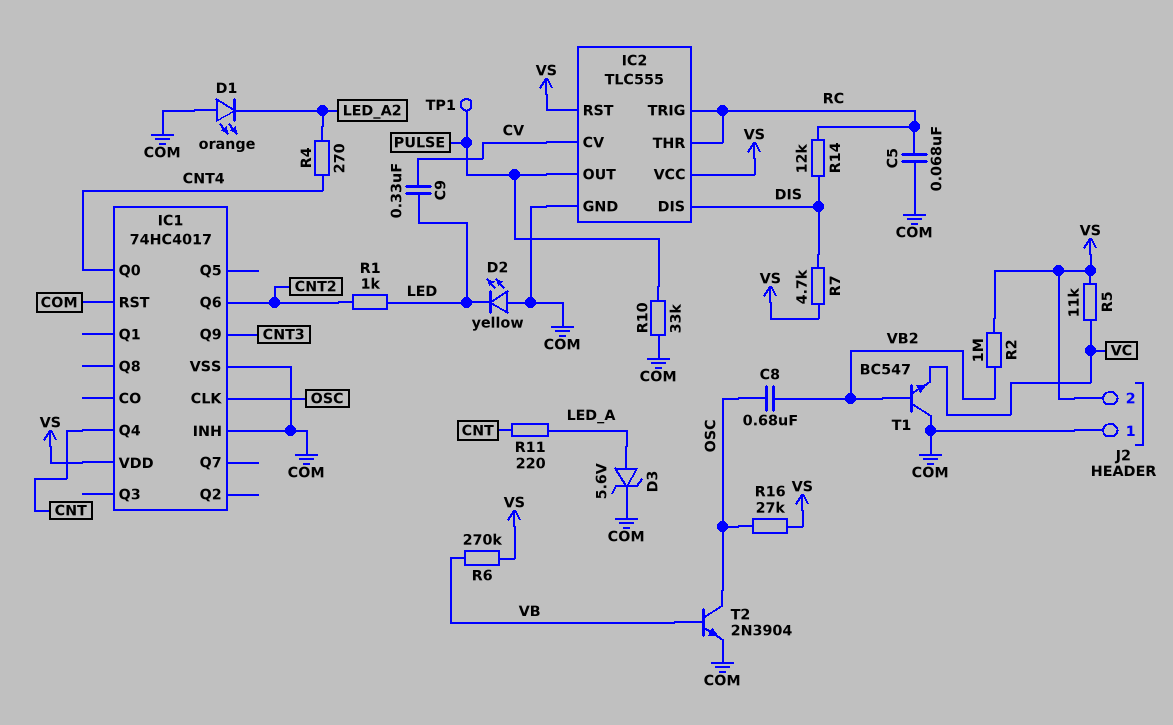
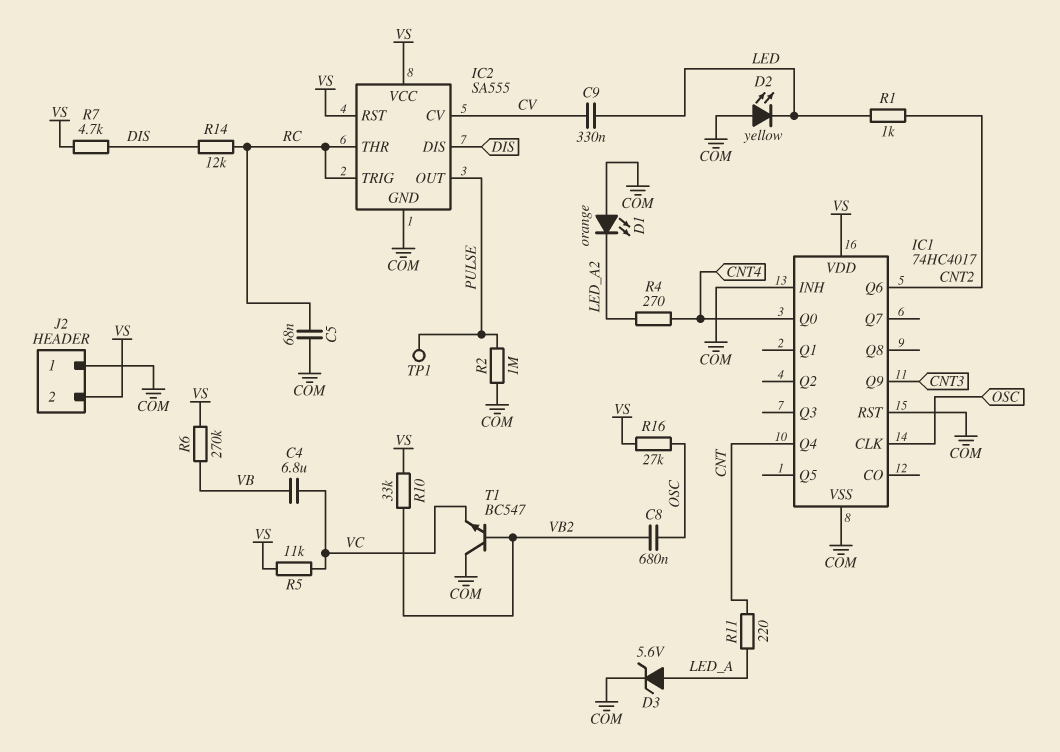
C4: none -> 6.8uF (VB, VC)
IC2: TLC555 -> SA555
R2: 1M (VB2, VS) -> 1M (COM, PULSE)
R10: 33k (COM, PULSE) -> 33k (VB2, VS)
T2: NPN 2N3904 (B VB, C OSC, E COM) -> none

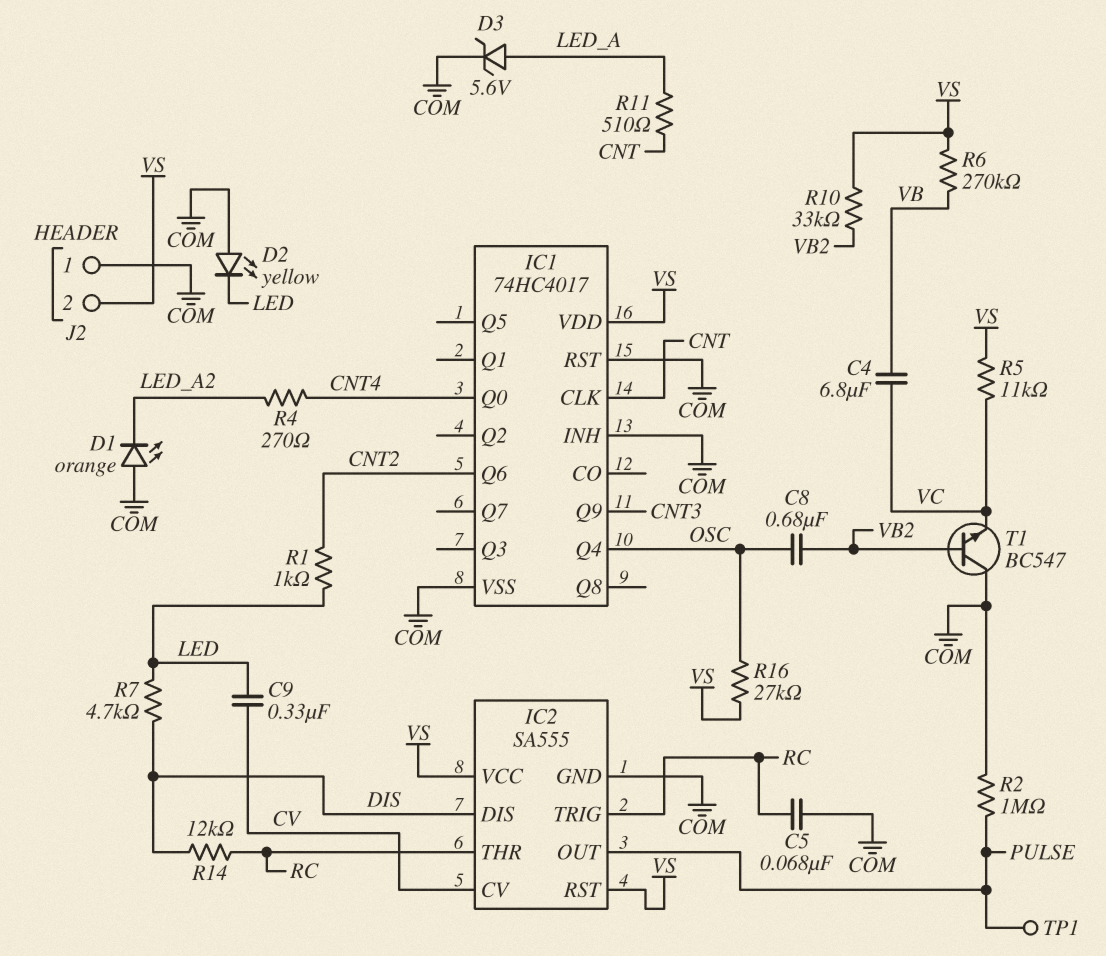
IC1 pin CLK: OSC -> CNT
IC1 pin Q4: CNT -> OSC
R7: 4.7k (DIS, VS) -> 4.7k (DIS, LED)
R11: 220 (CNT, LED_A) -> 510 (CNT, LED_A)

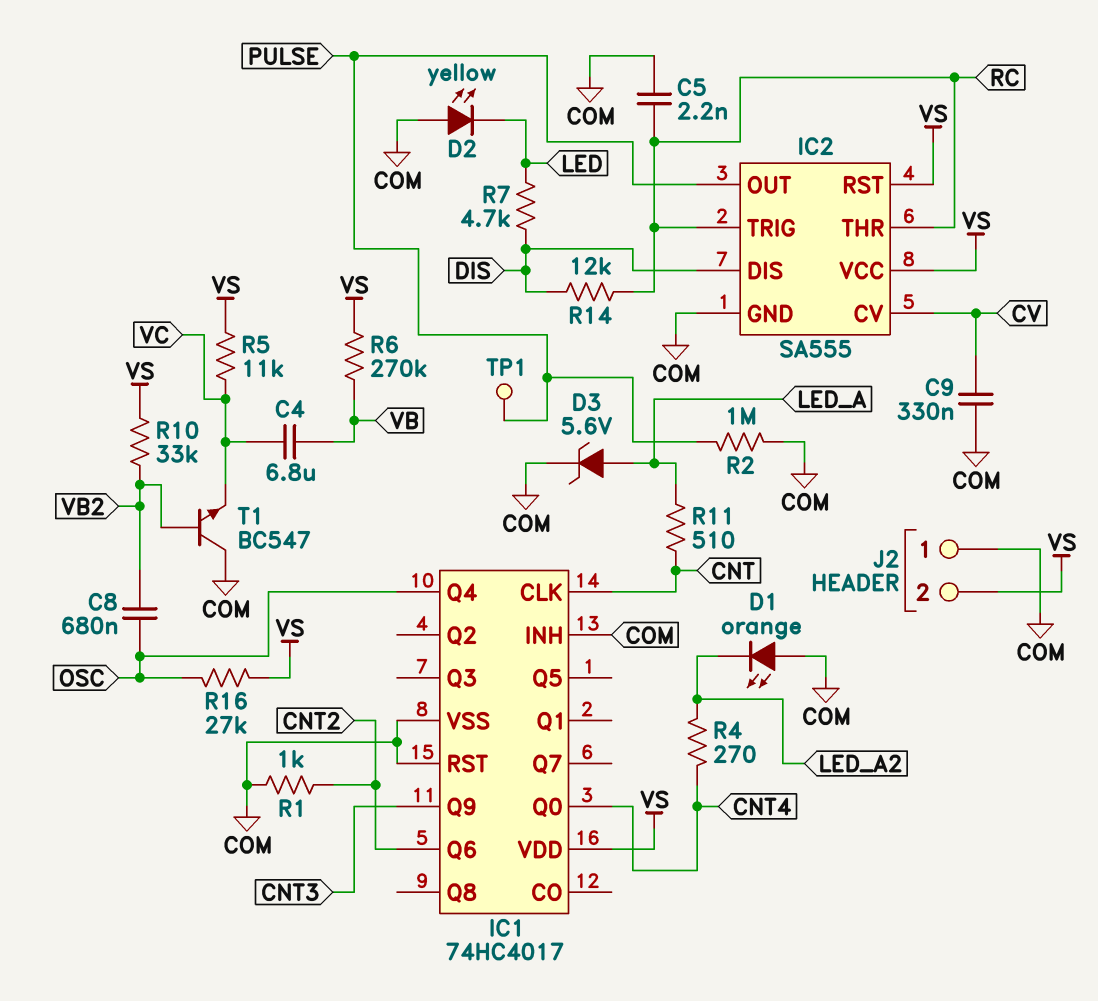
C5: 68nF (COM, RC) -> 2.2nF (COM, RC)
C9: 330nF (CV, LED) -> 330nF (COM, CV)
R1: 1k (CNT2, LED) -> 1k (CNT2, COM)

